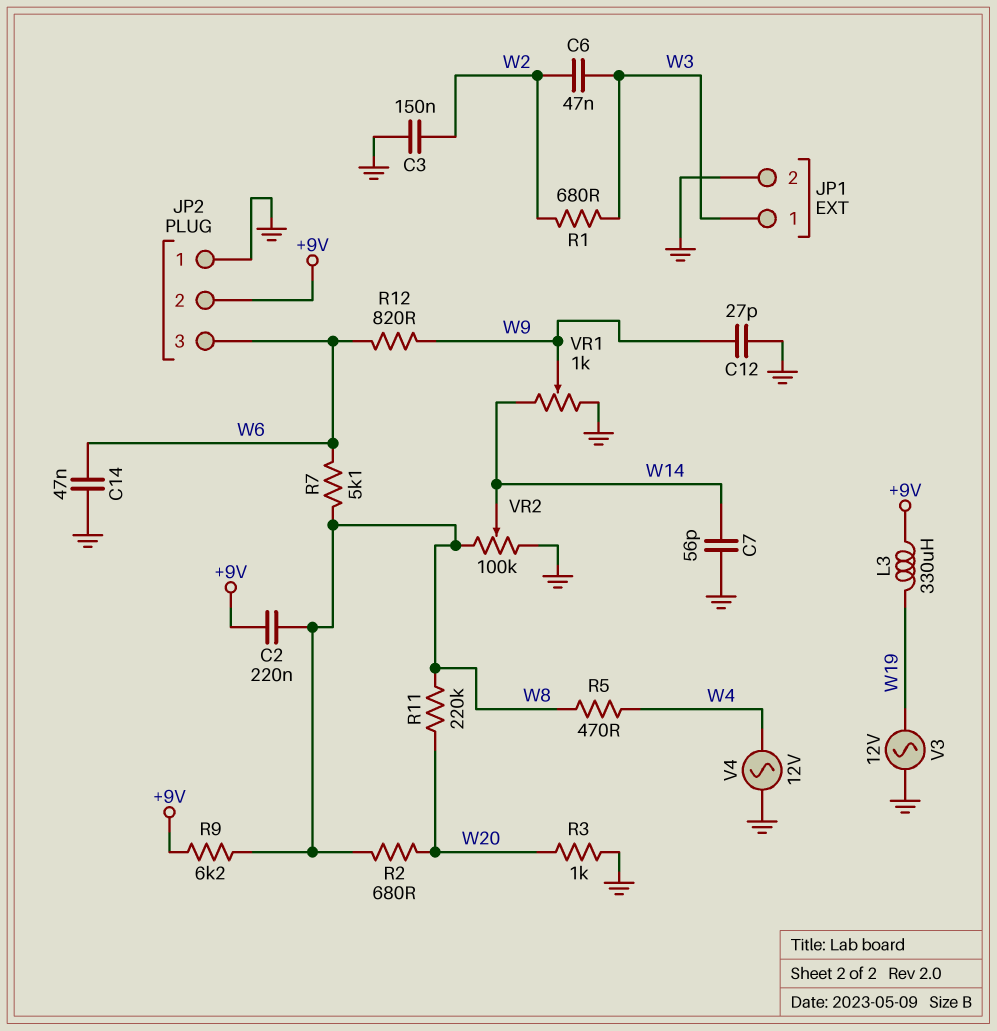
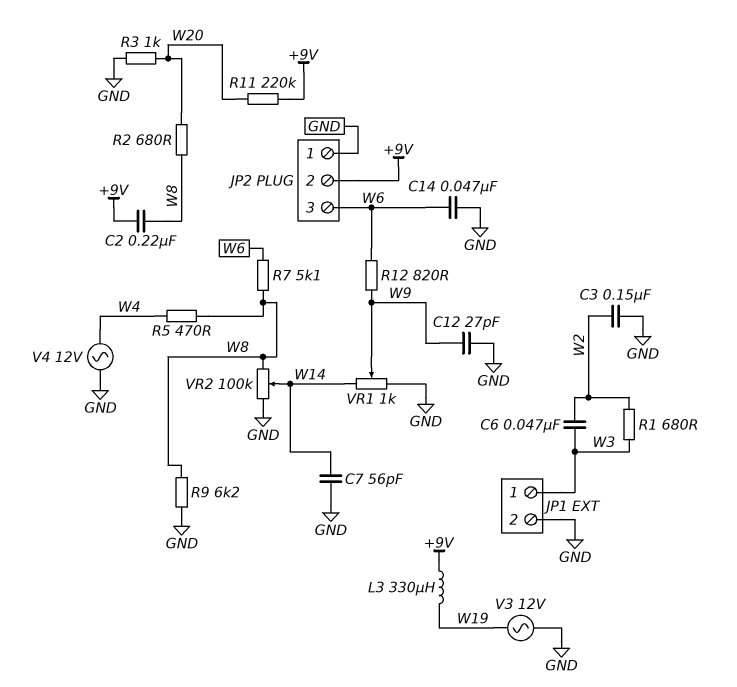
R9: 6.2k (+9V, W8) -> 6.2k (GND, W8)
R11: 220k (W8, W20) -> 220k (+9V, W20)

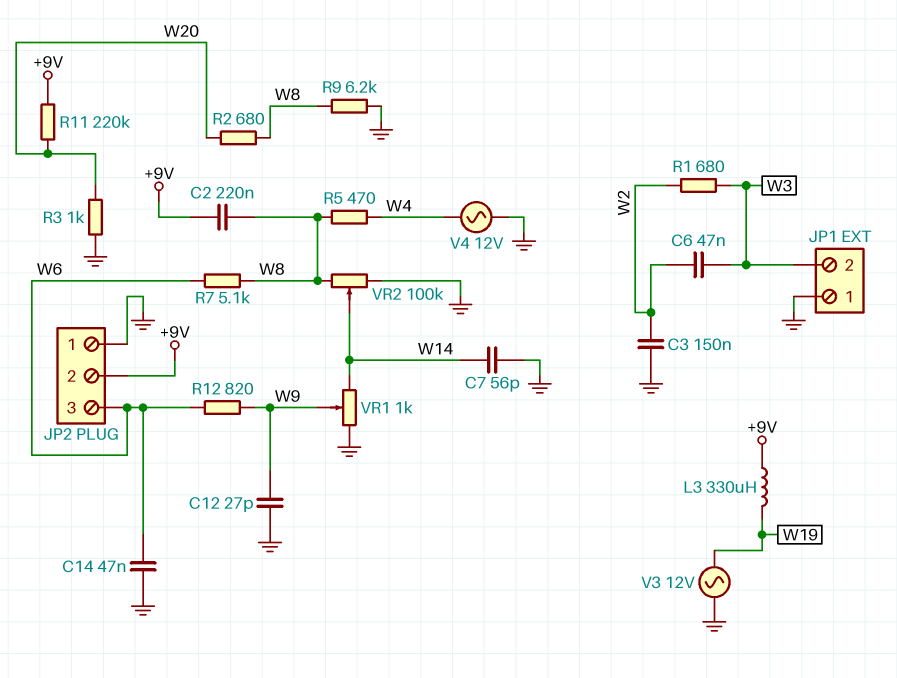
JP1 pin 1: W3 -> GND
JP1 pin 2: GND -> W3

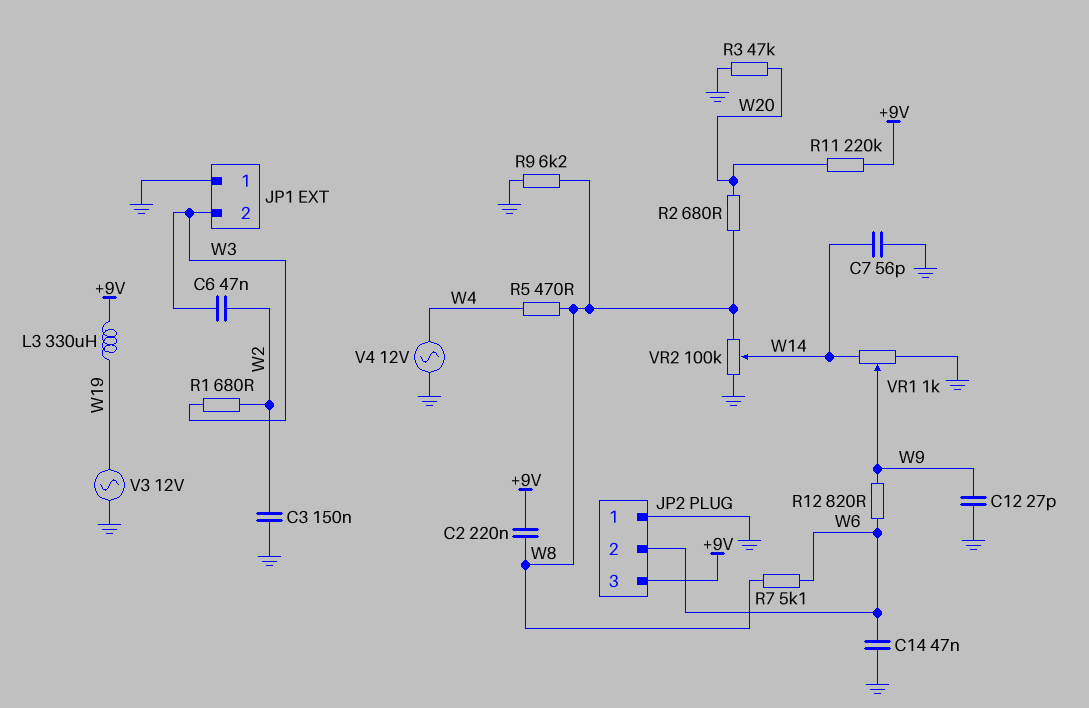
JP2 pin 2: +9V -> W6
JP2 pin 3: W6 -> +9V
R3: 1k (GND, W20) -> 47k (GND, W20)

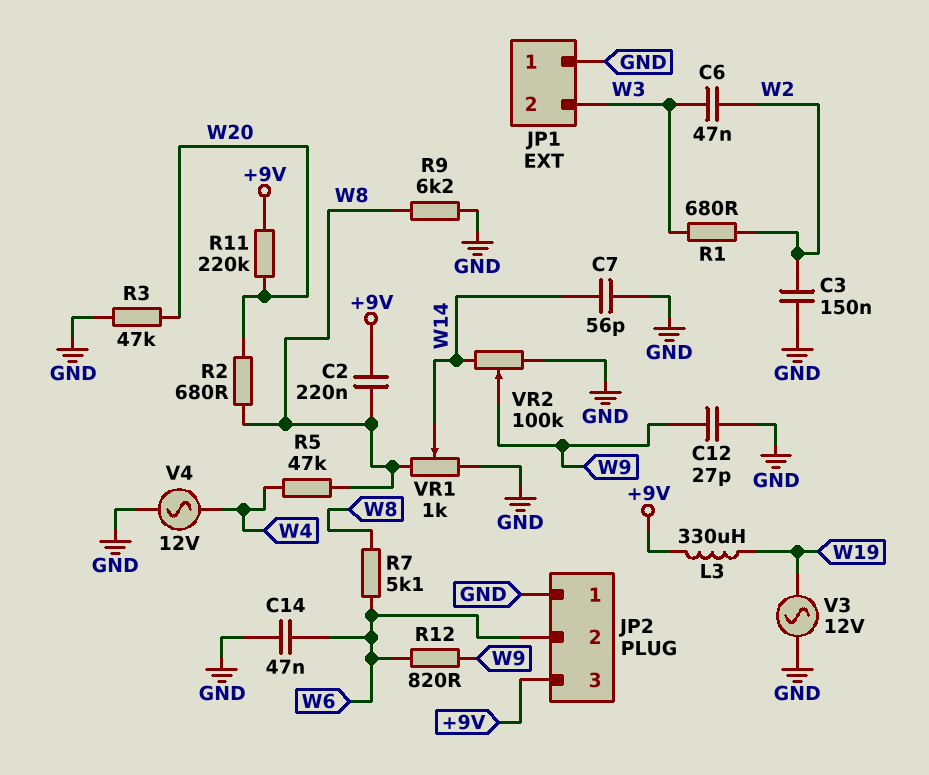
R5: 470 (W4, W8) -> 47k (W4, W8)
VR1: 1k (GND, W14, wiper W9) -> 1k (GND, W8, wiper W14)
VR2: 100k (GND, W8, wiper W14) -> 100k (GND, W14, wiper W9)

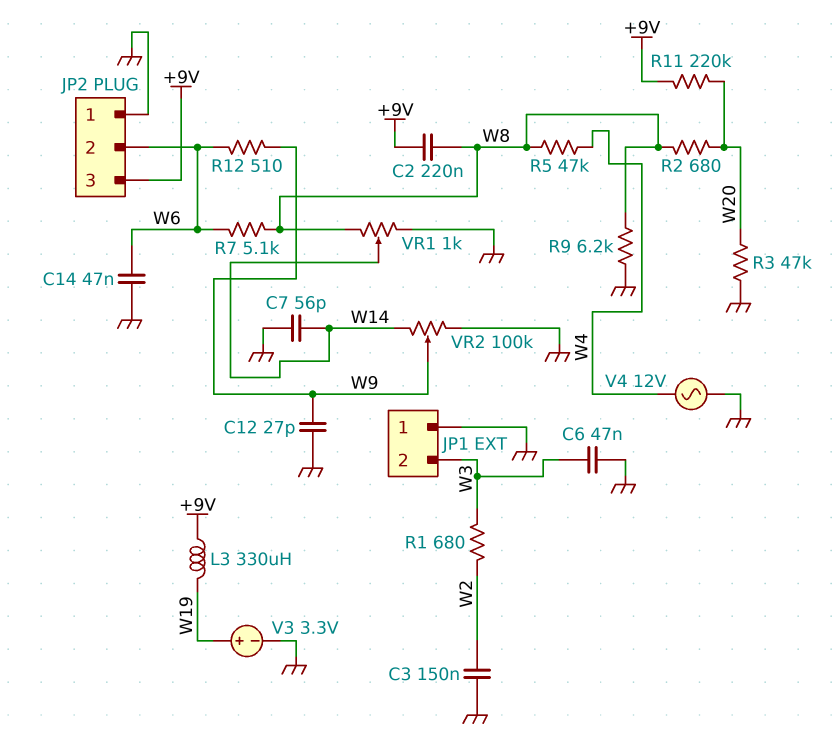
C6: 47nF (W2, W3) -> 47nF (GND, W3)
R12: 820 (W6, W9) -> 510 (W6, W9)
V3: AC 12V (GND, W19) -> 3.3V (plus W19, minus GND)

